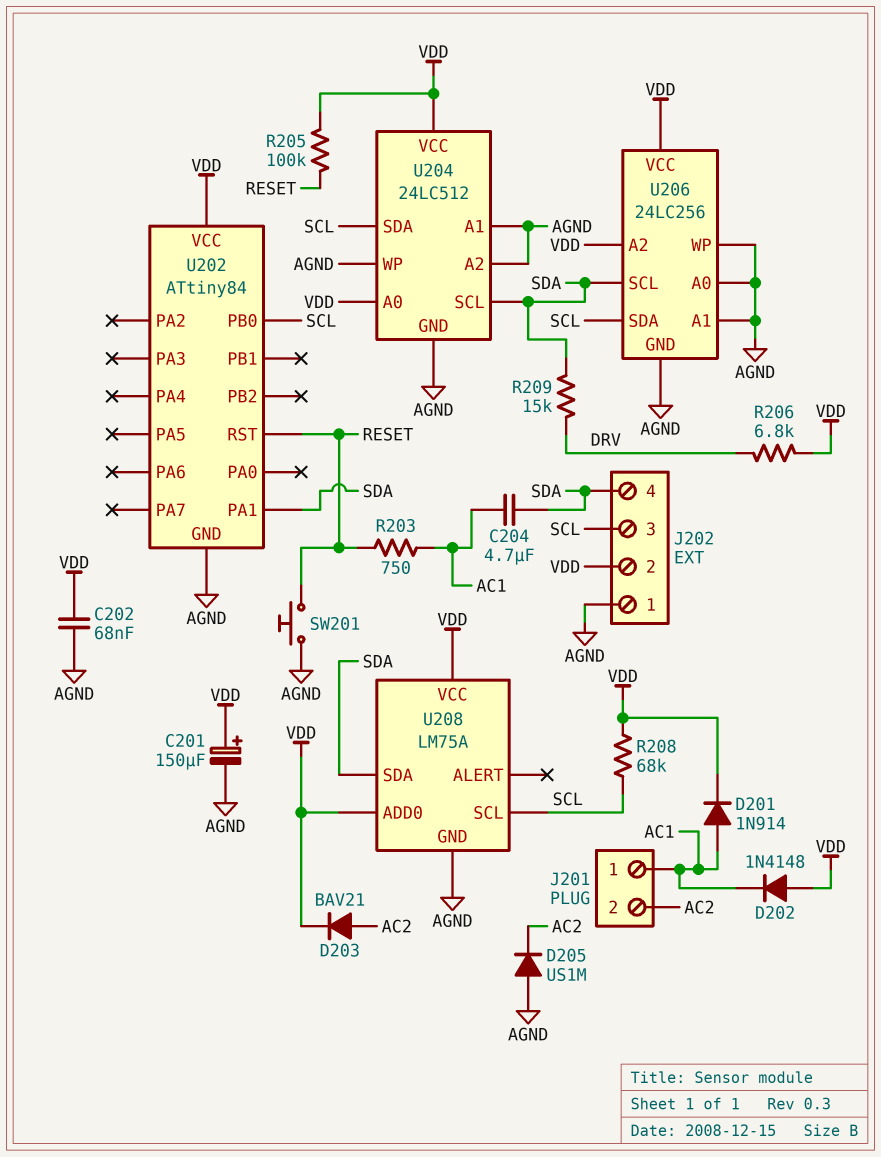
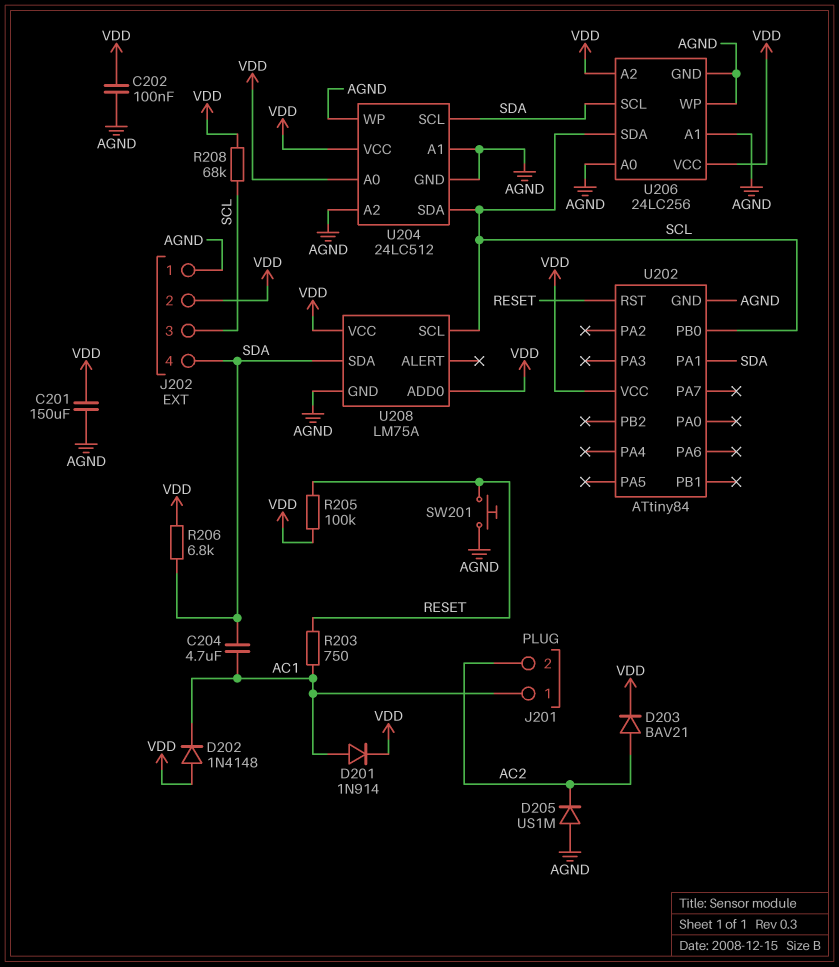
C201: 150uF (plus VDD, minus AGND) -> 150uF (AGND, VDD)
C202: 68nF (AGND, VDD) -> 100nF (AGND, VDD)
R206: 6.8k (DRV, VDD) -> 6.8k (SDA, VDD)
R209: 15k (DRV, SDA) -> none

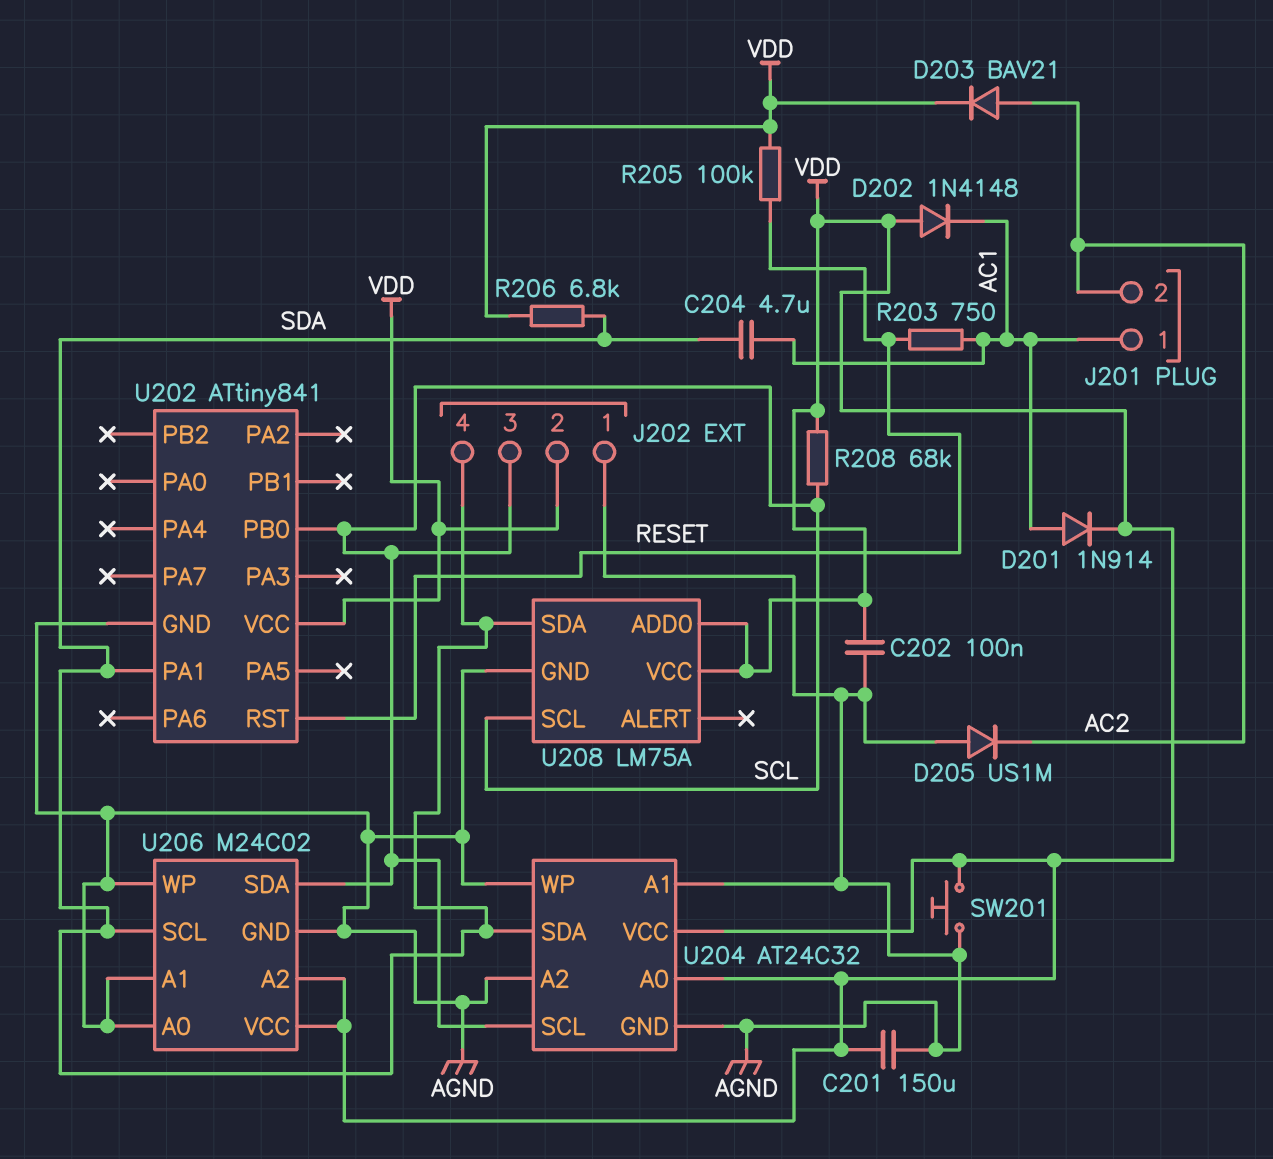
SW201: button (AGND, RESET) -> button (AGND, VDD)
U202: ATtiny84 -> ATtiny841
U204: 24LC512 -> AT24C32
U204 pin SCL: SDA -> SCL
U204 pin SDA: SCL -> SDA
U206: 24LC256 -> M24C02

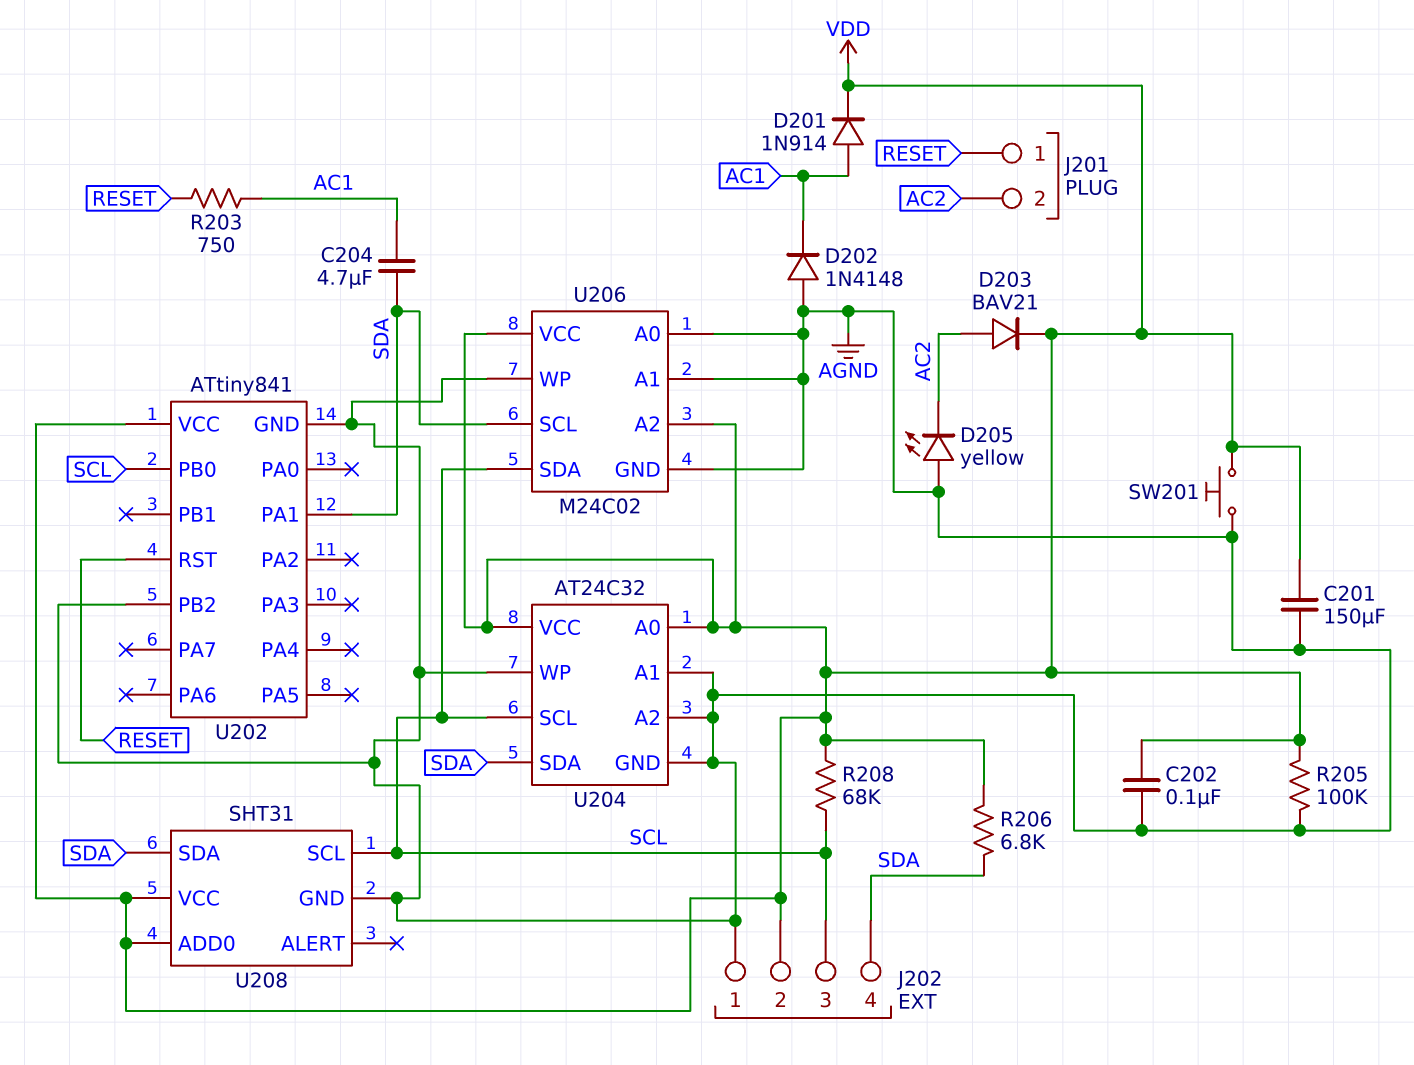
D202: diode 1N4148 (A VDD, K AC1) -> diode 1N4148 (A AGND, K AC1)
D205: diode US1M (A AGND, K AC2) -> LED yellow (A AGND, K AC2)
J201 pin 1: AC1 -> RESET
R205: 100k (RESET, VDD) -> 100k (AGND, VDD)
U202 pin PB2: none -> AGND
U208: LM75A -> SHT31

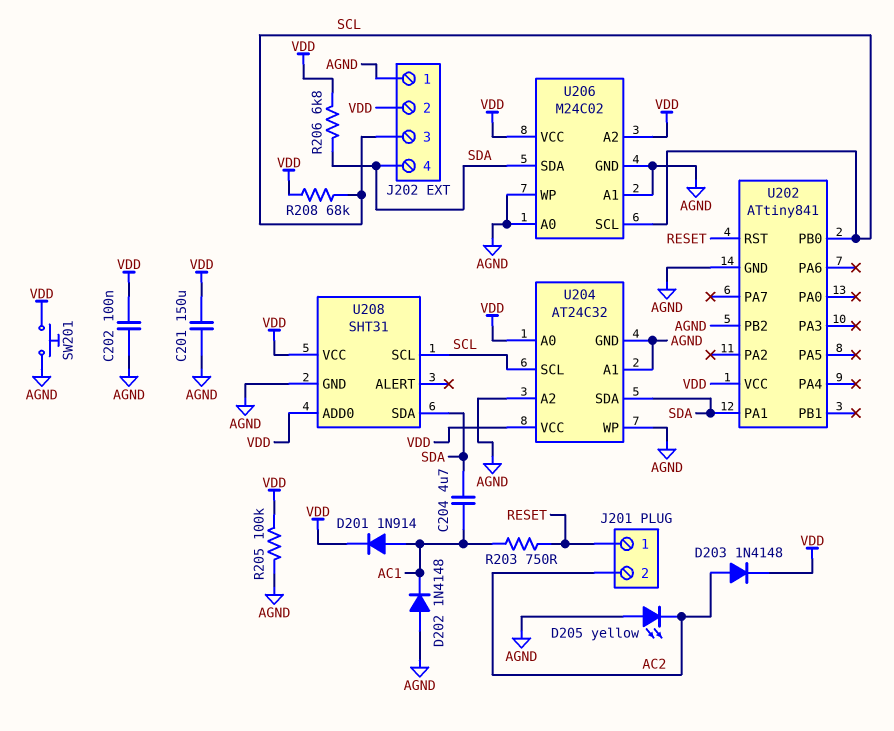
D203: diode BAV21 (A AC2, K VDD) -> diode 1N4148 (A AC2, K VDD)
U206 pin SCL: SDA -> SCL
U206 pin SDA: SCL -> SDA

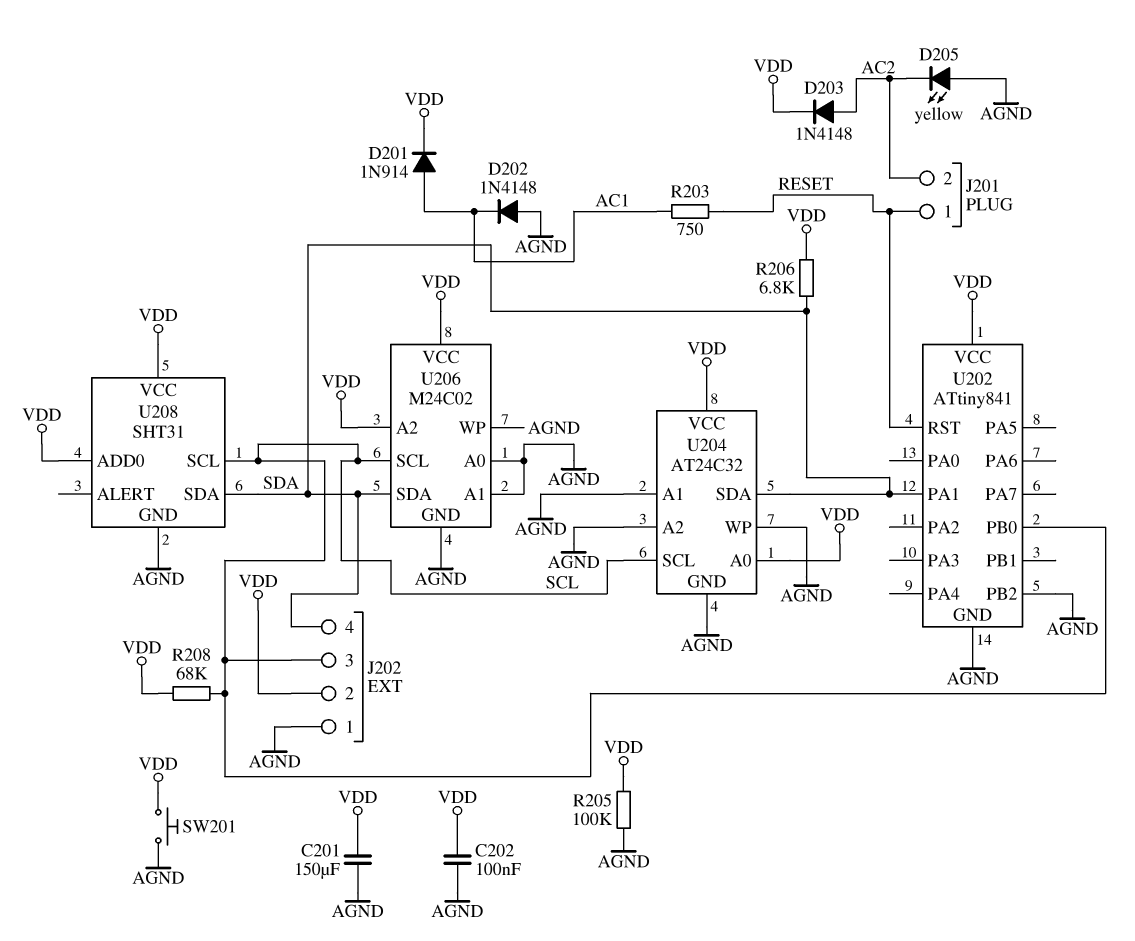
C204: 4.7uF (AC1, SDA) -> none

